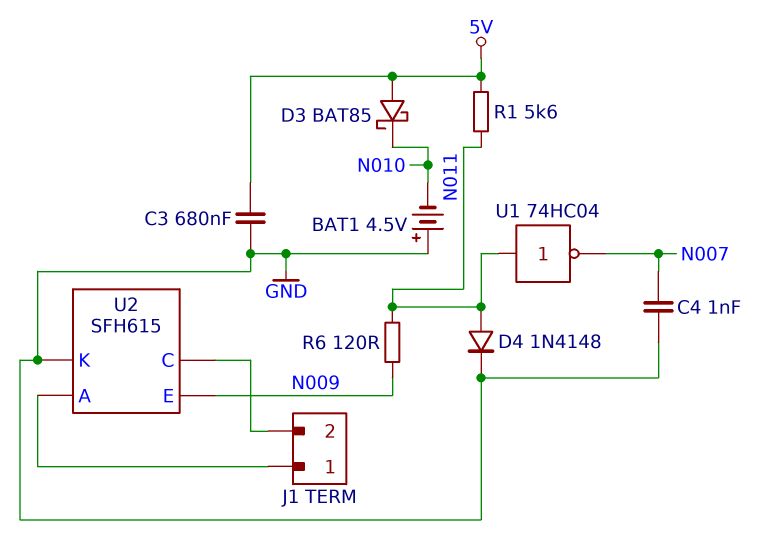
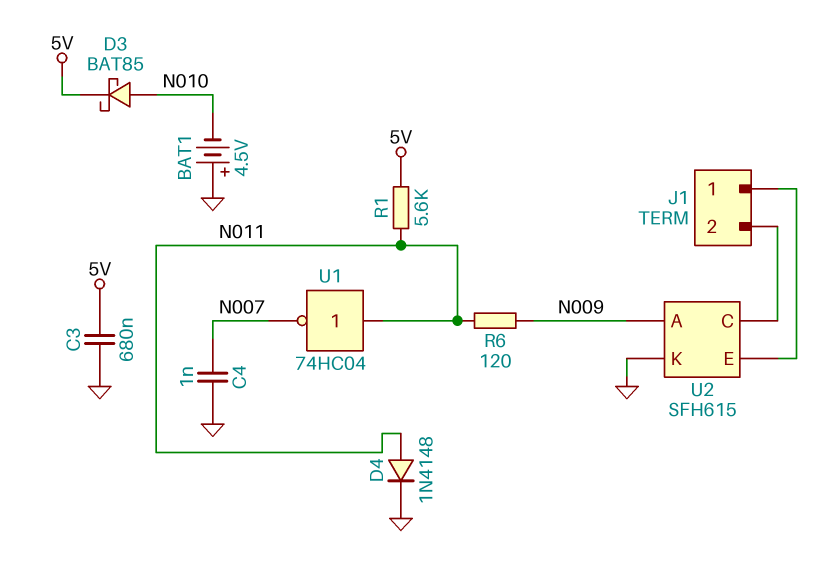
D3: schottky BAT85 (A 5V, K N010) -> schottky BAT85 (A N010, K 5V)
U2 pin A: J1/1 -> N009
U2 pin E: N009 -> J1/1

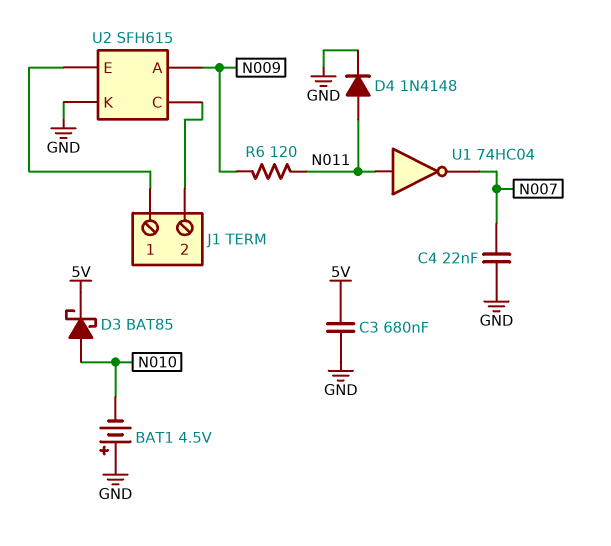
C4: 1nF (GND, N007) -> 22nF (GND, N007)
R1: 5.6k (5V, N011) -> none

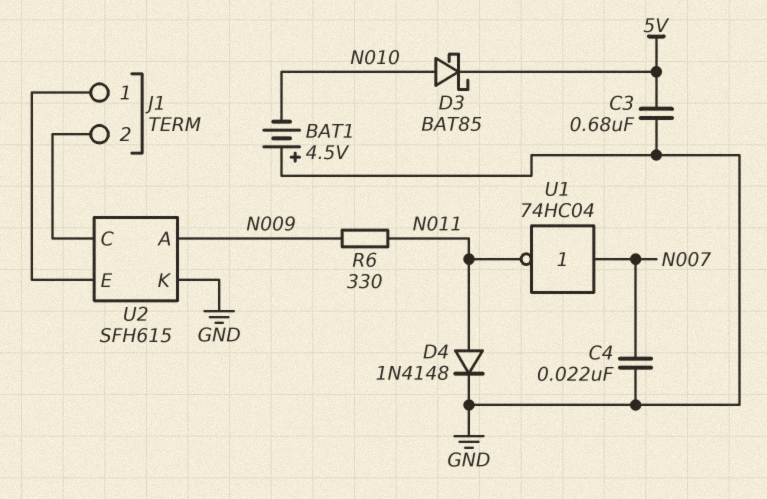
R6: 120 (N009, N011) -> 330 (N009, N011)
U1: NOT 74HC04 (in N011, out N007) -> NOT 74HC04 (in N007, out N011)

